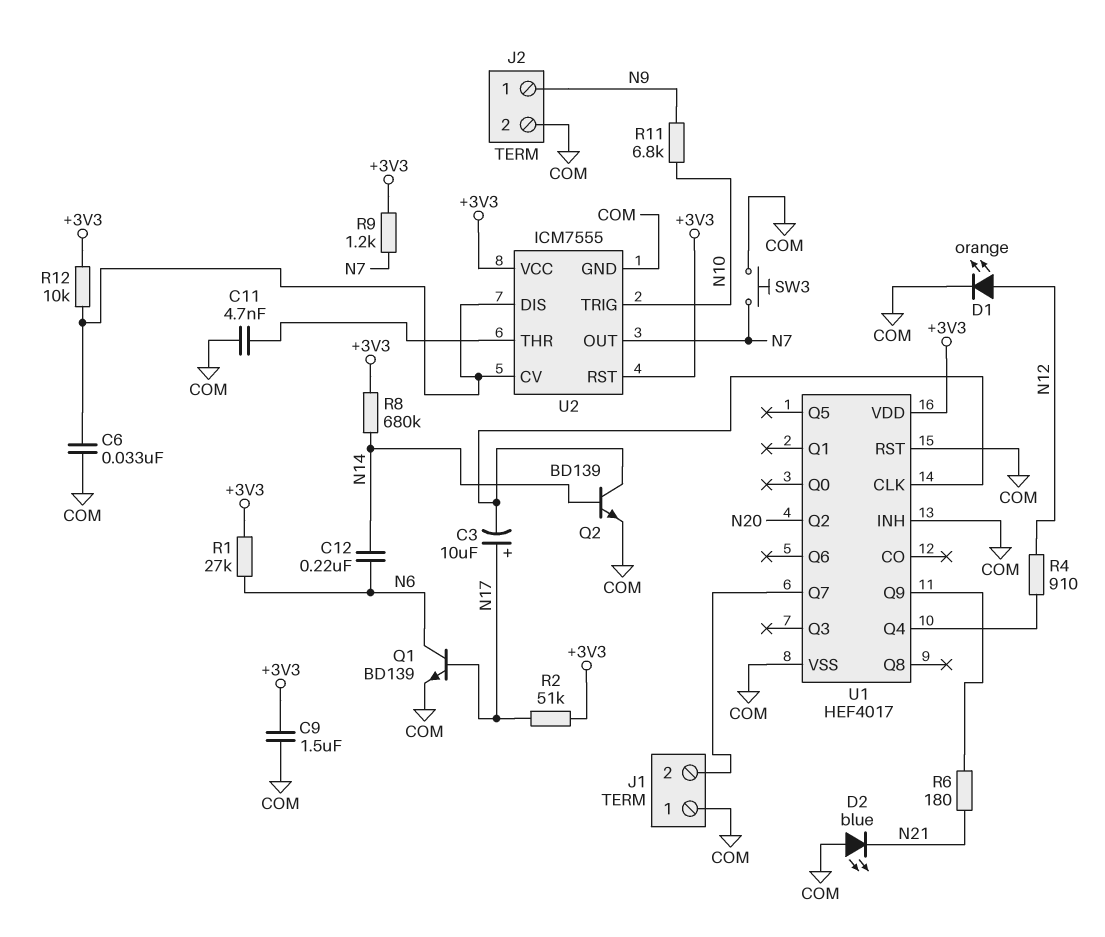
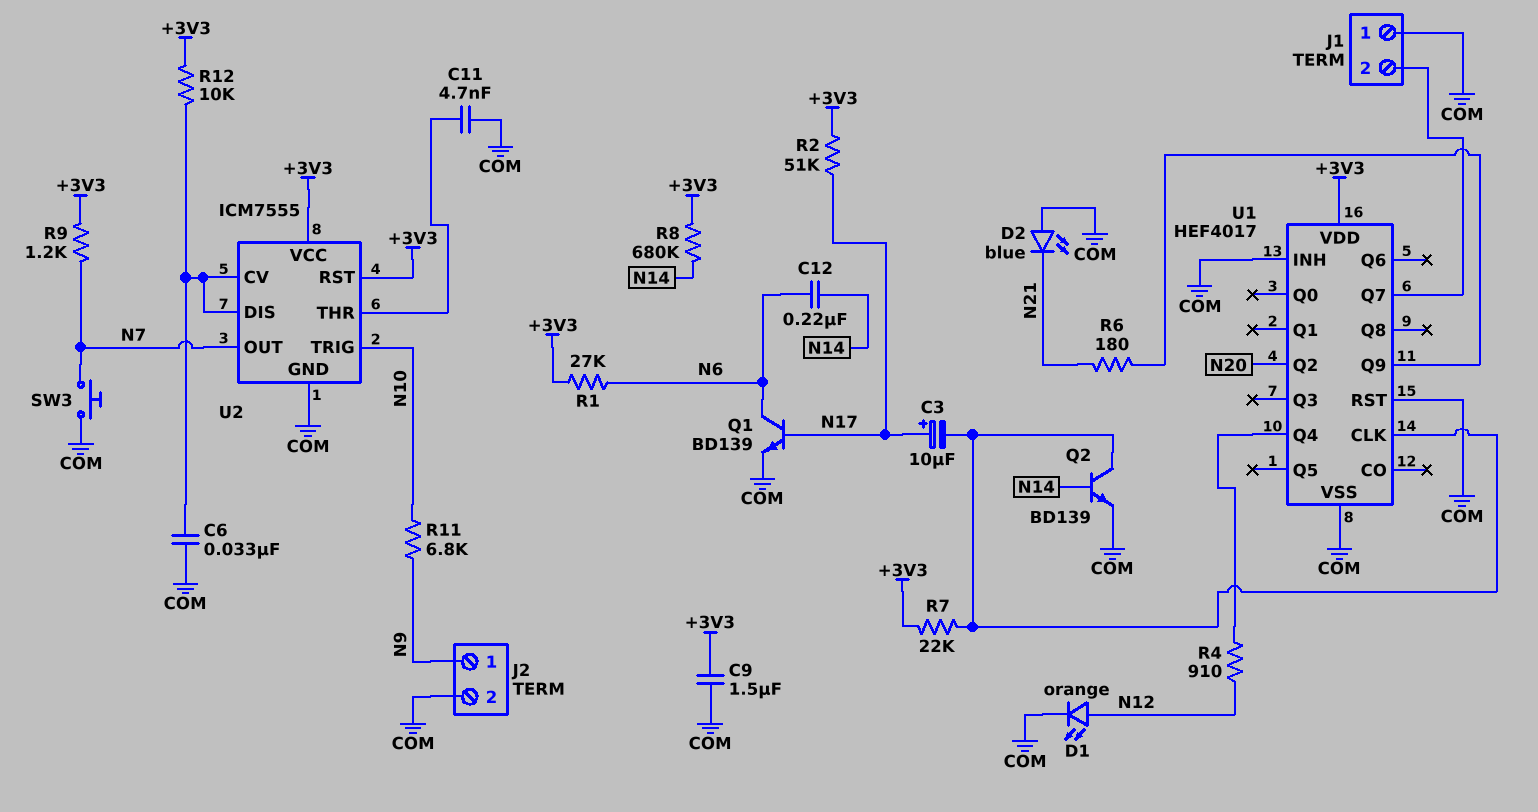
R7: none -> 22k (+3V3, U1/CLK)

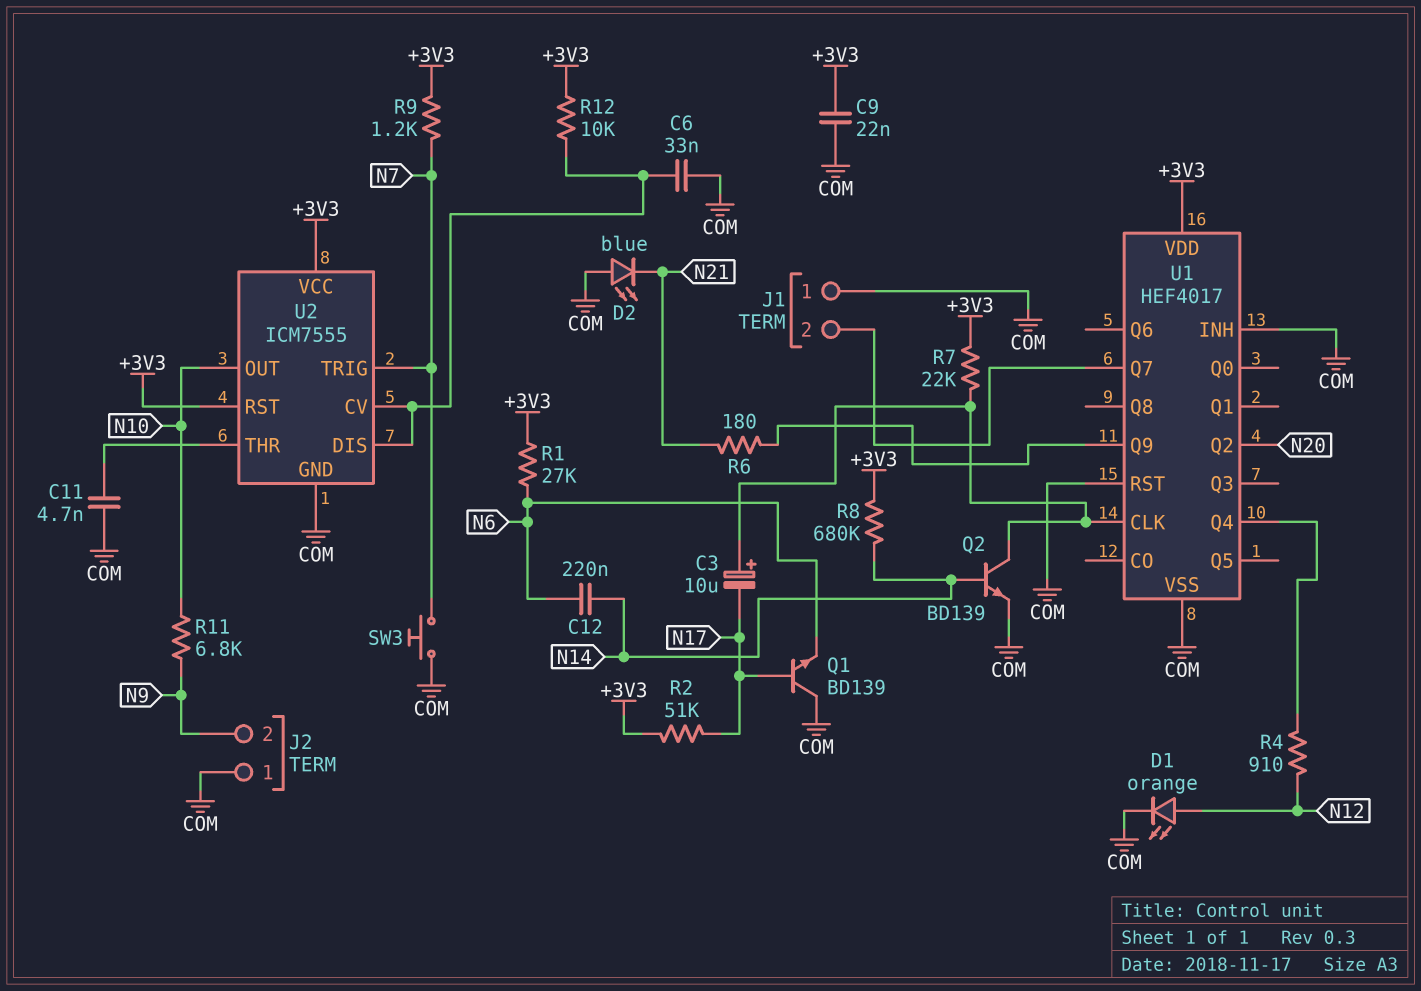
C3: 10uF (plus N17, minus U1/CLK) -> 10uF (plus U1/CLK, minus N17)
C9: 1.5uF (+3V3, COM) -> 22nF (+3V3, COM)
J2 pin 1: N9 -> COM
J2 pin 2: COM -> N9
Q1: NPN BD139 (B N17, C N6, E COM) -> NPN BD139 (B N17, C COM, E N6)
U2 pin OUT: N7 -> N10
U2 pin TRIG: N10 -> N7

